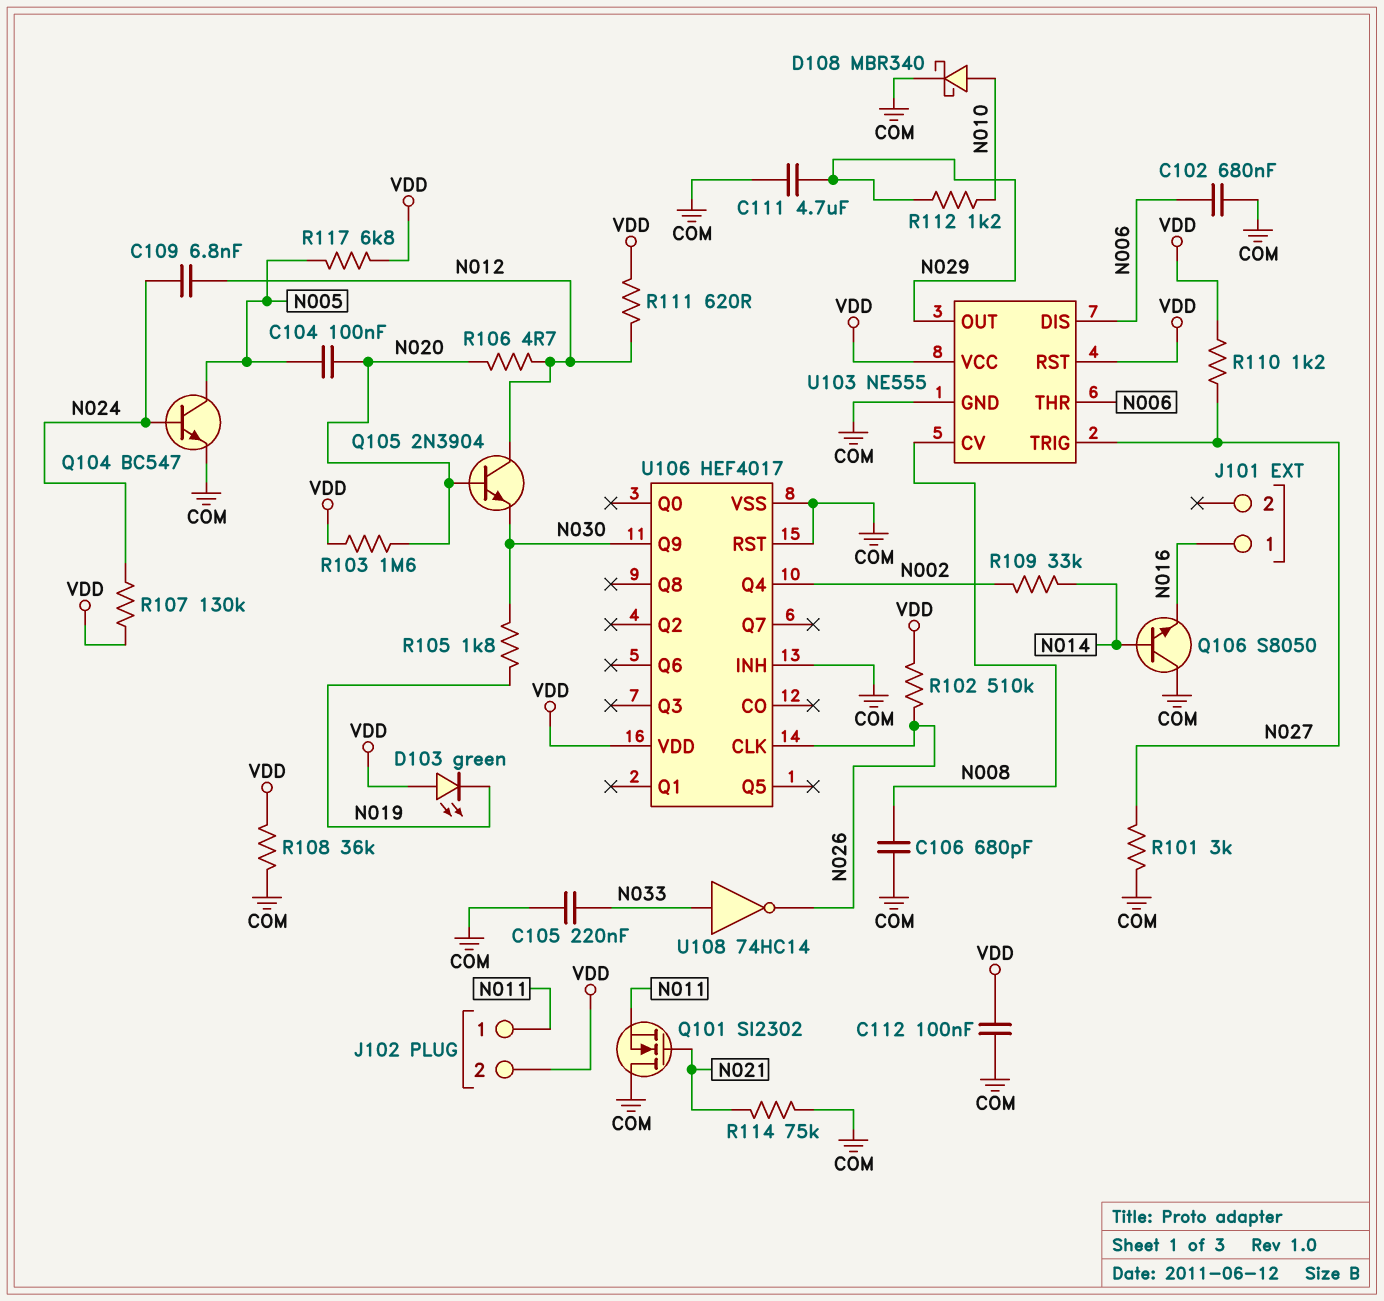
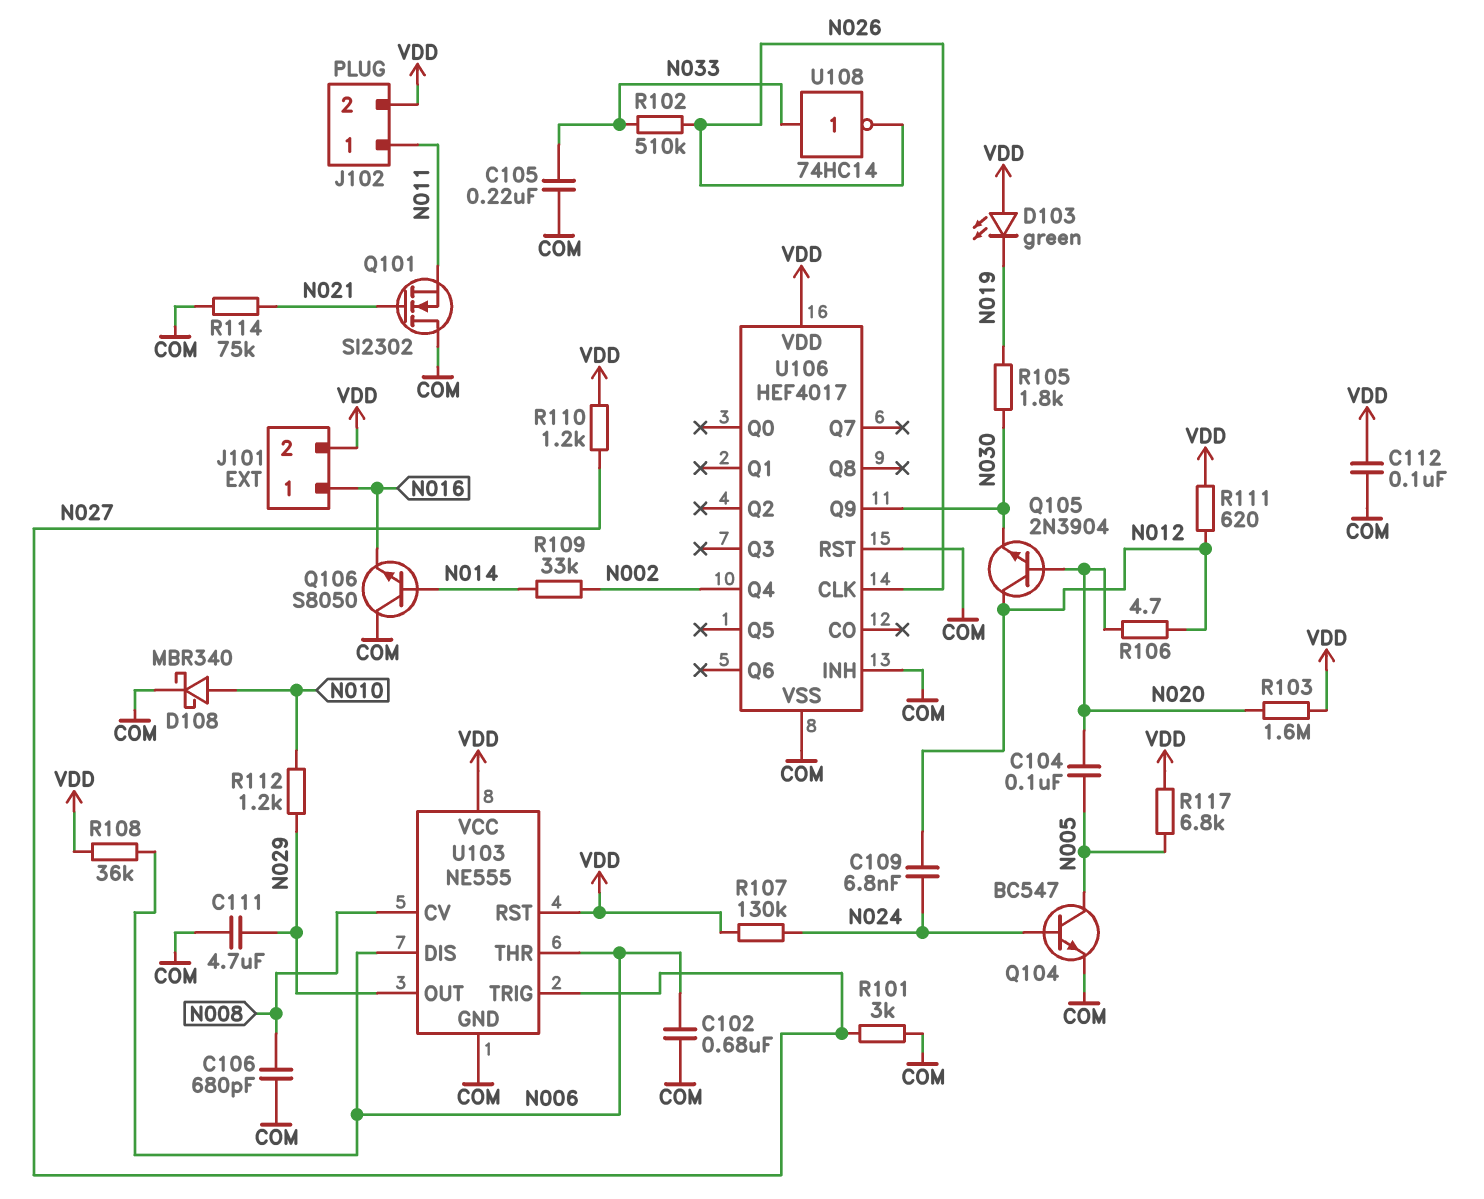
J101 pin 2: none -> VDD
R102: 510k (N026, VDD) -> 510k (N026, N033)
R108: 36k (COM, VDD) -> 36k (N006, VDD)

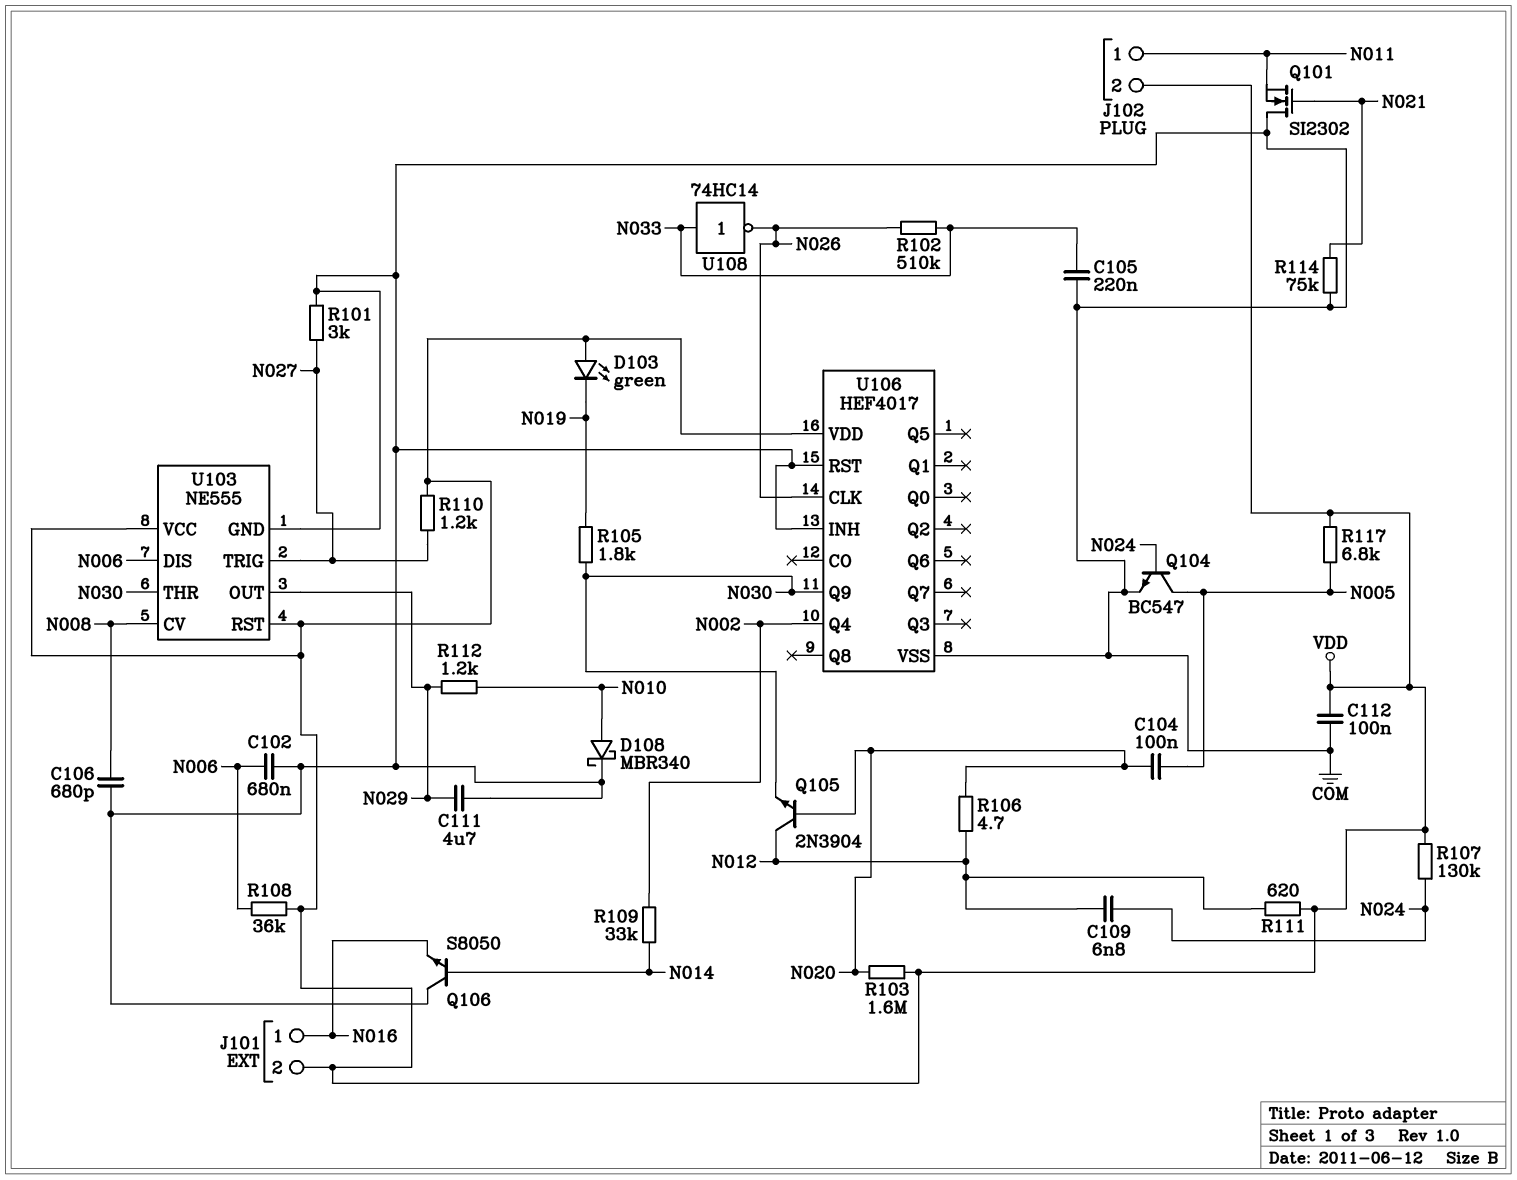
U103 pin THR: N006 -> N030

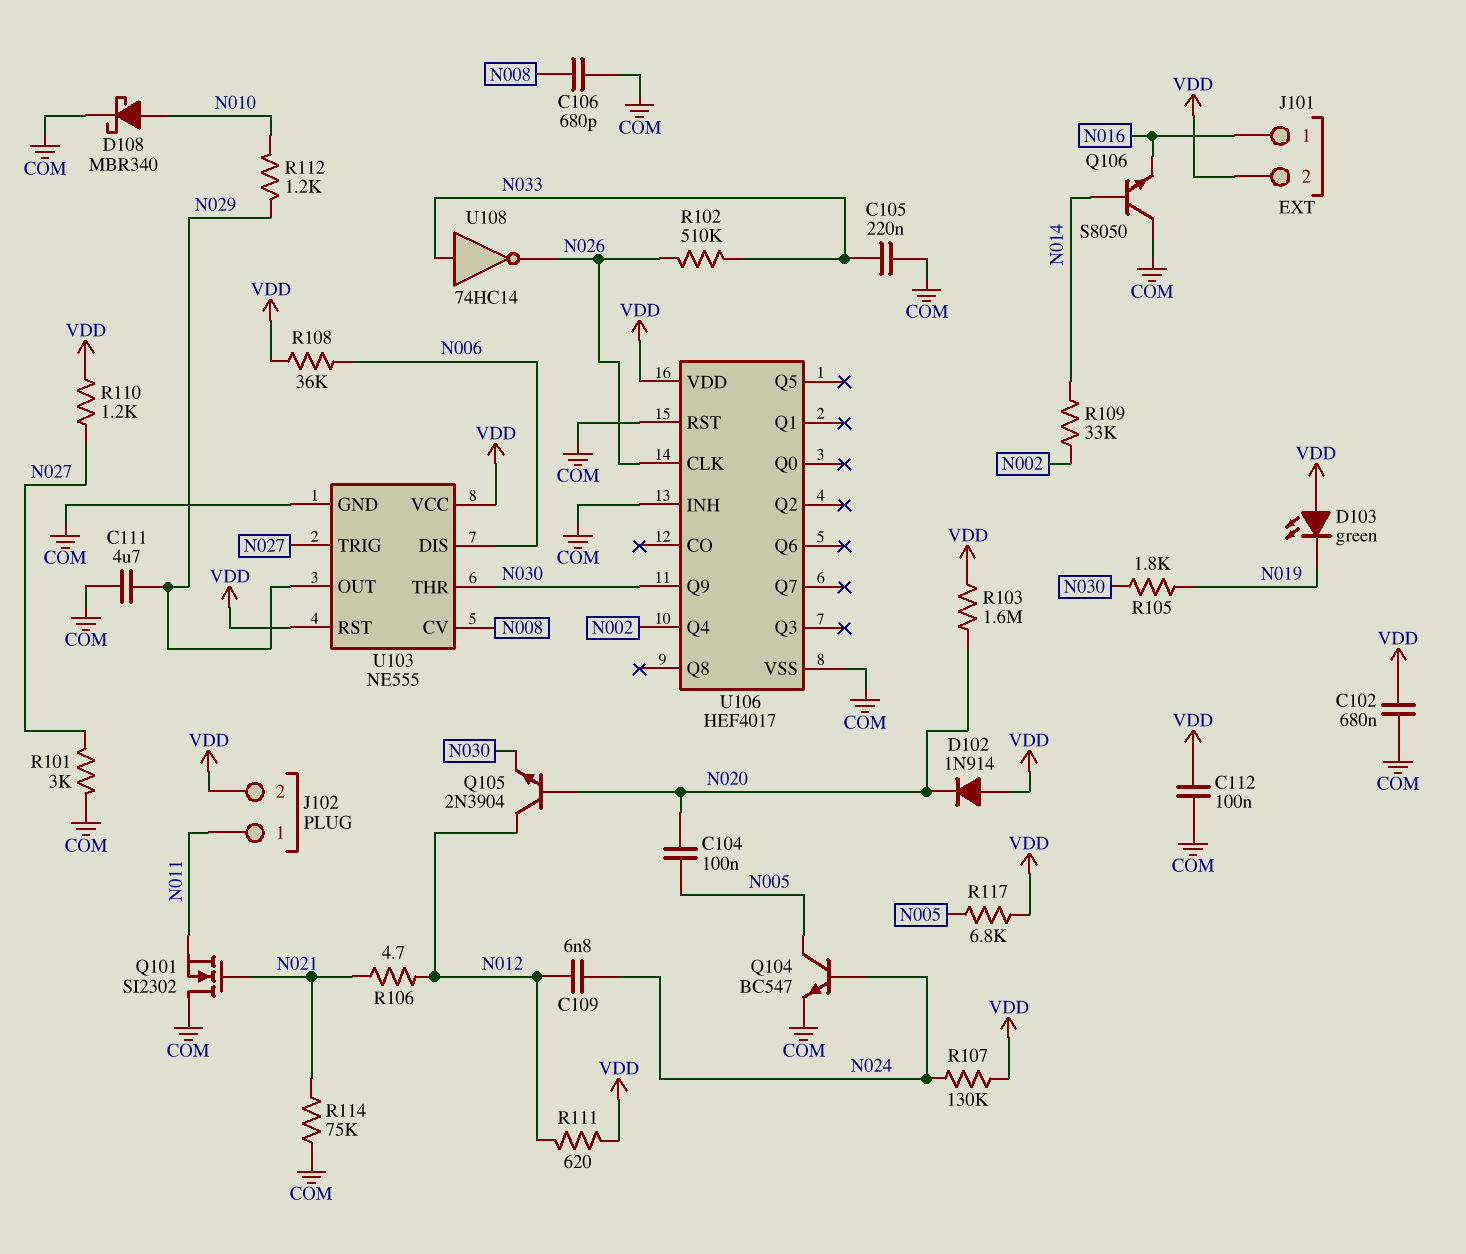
C102: 680nF (COM, N006) -> 680nF (COM, VDD)
D102: none -> diode 1N914 (A VDD, K N020)
R106: 4.7 (N012, N020) -> 4.7 (N012, N021)

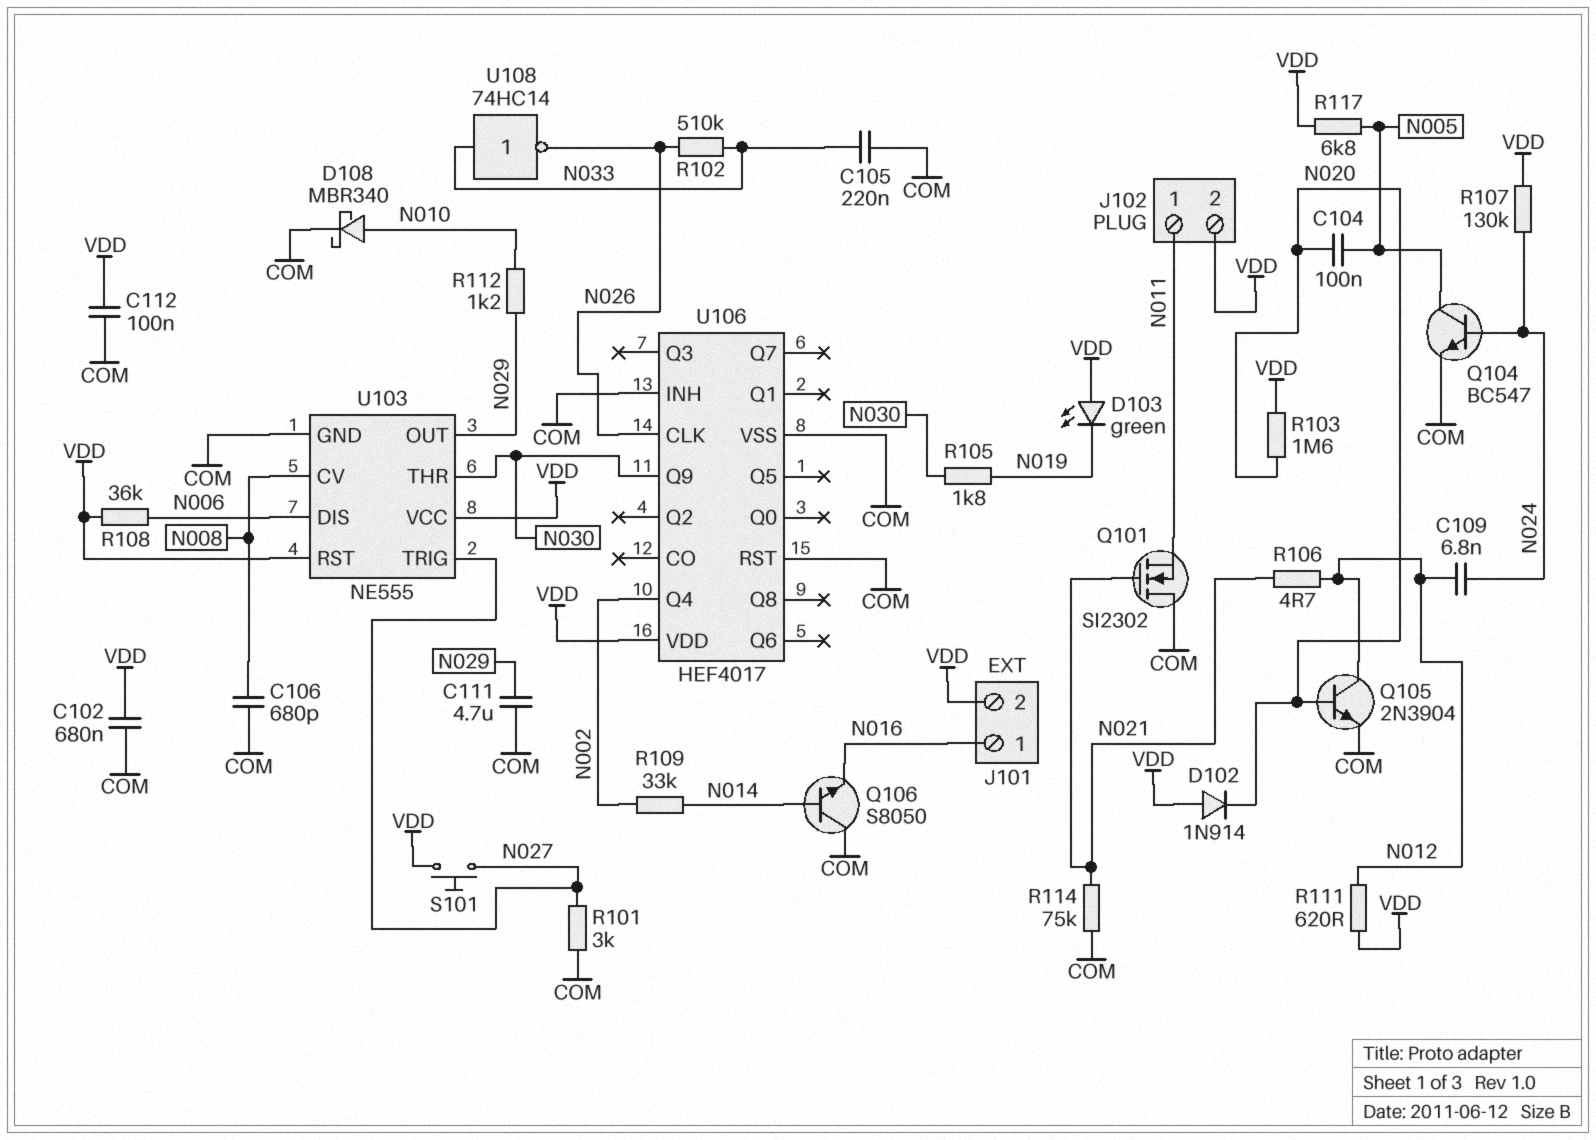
Q105: NPN 2N3904 (B N020, C N012, E N030) -> NPN 2N3904 (B N020, C N012, E COM)
R110: 1.2k (N027, VDD) -> none
S101: none -> button (N027, VDD)

